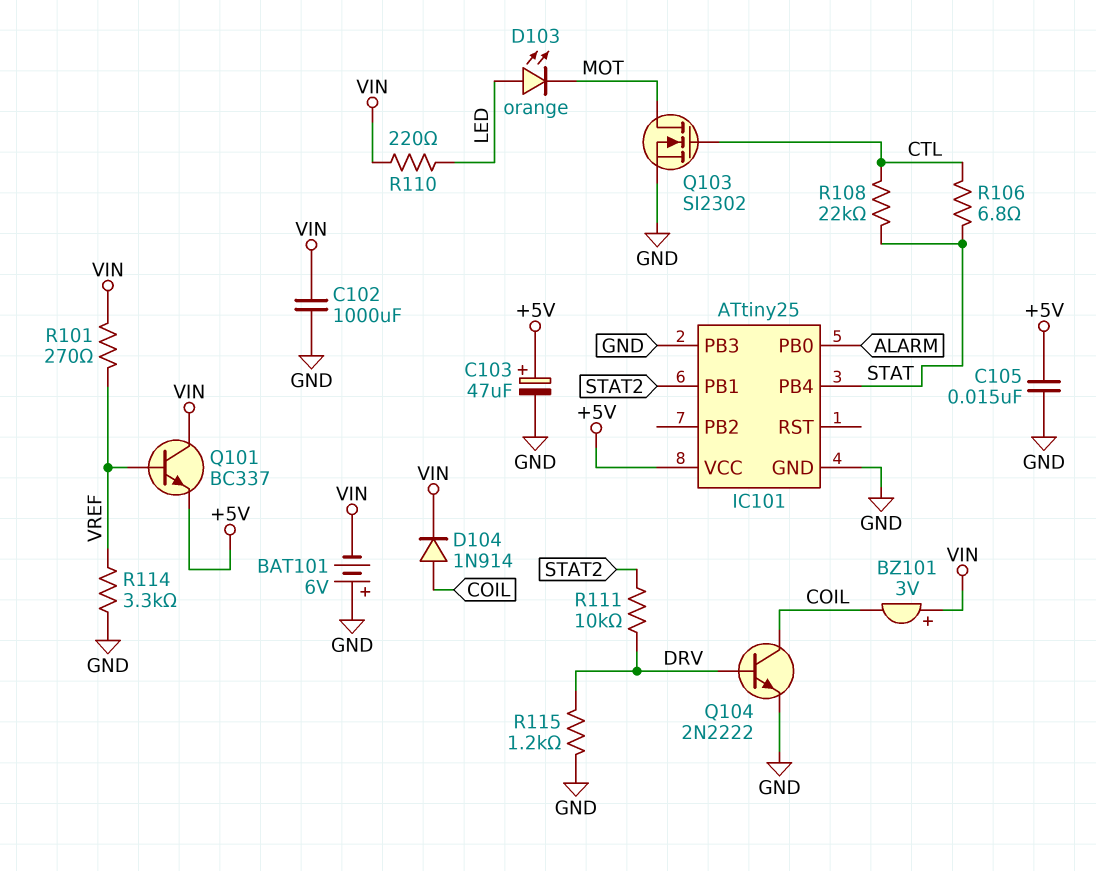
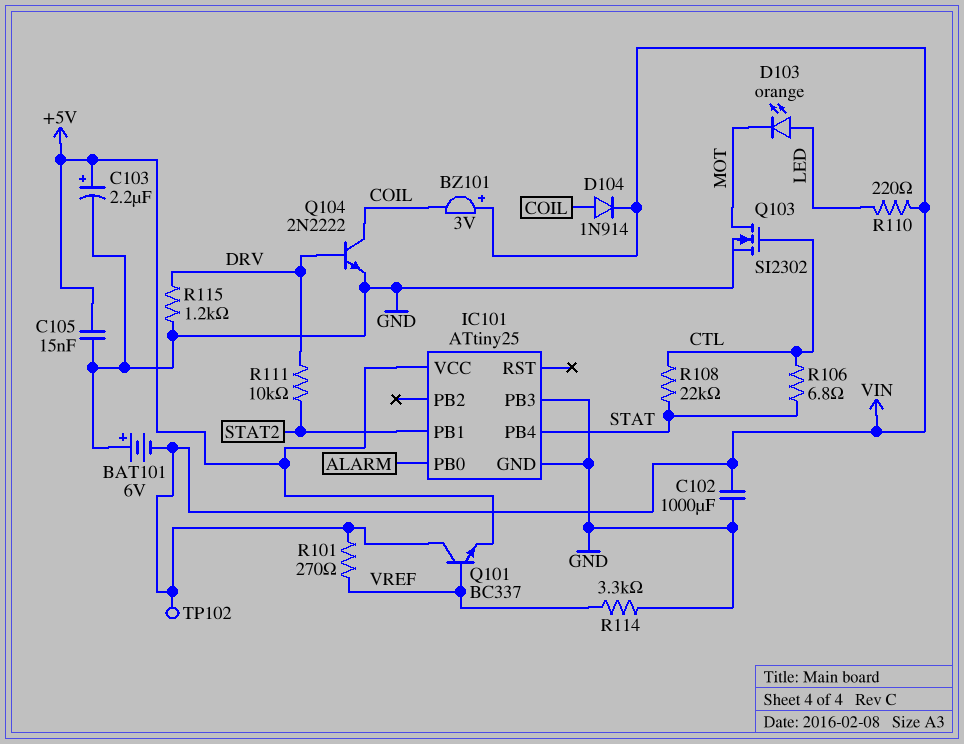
C103: 47uF (plus +5V, minus GND) -> 2.2uF (plus +5V, minus GND)
TP102: none -> test point (VIN)

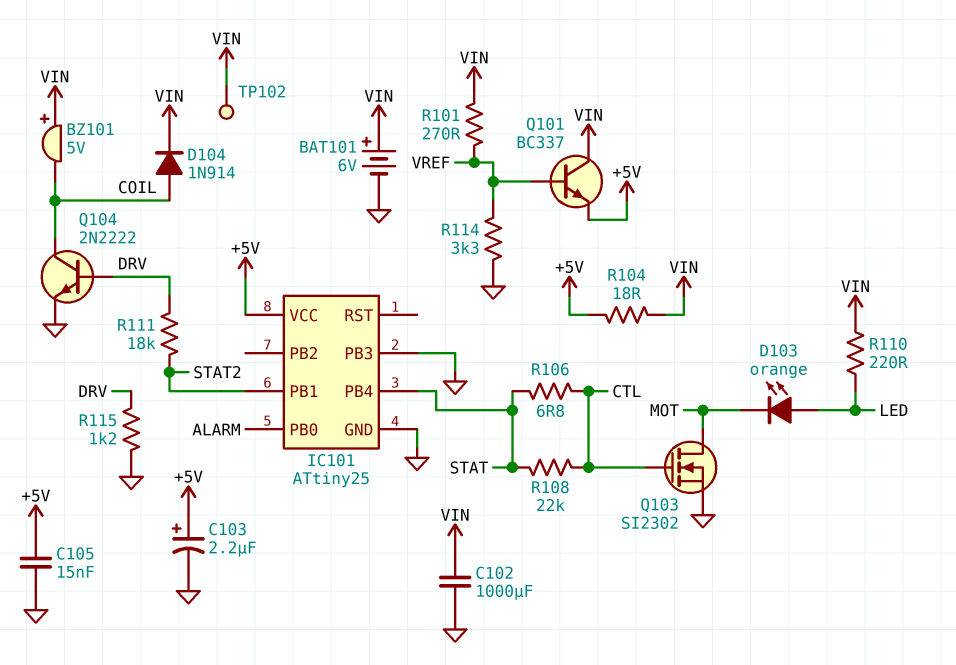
BAT101: 6V (plus GND, minus VIN) -> 6V (plus VIN, minus GND)
BZ101: buzzer 3V (plus VIN, minus COIL) -> buzzer 5V (plus VIN, minus COIL)
R104: none -> 18 (+5V, VIN)
R111: 10k (DRV, STAT2) -> 18k (DRV, STAT2)

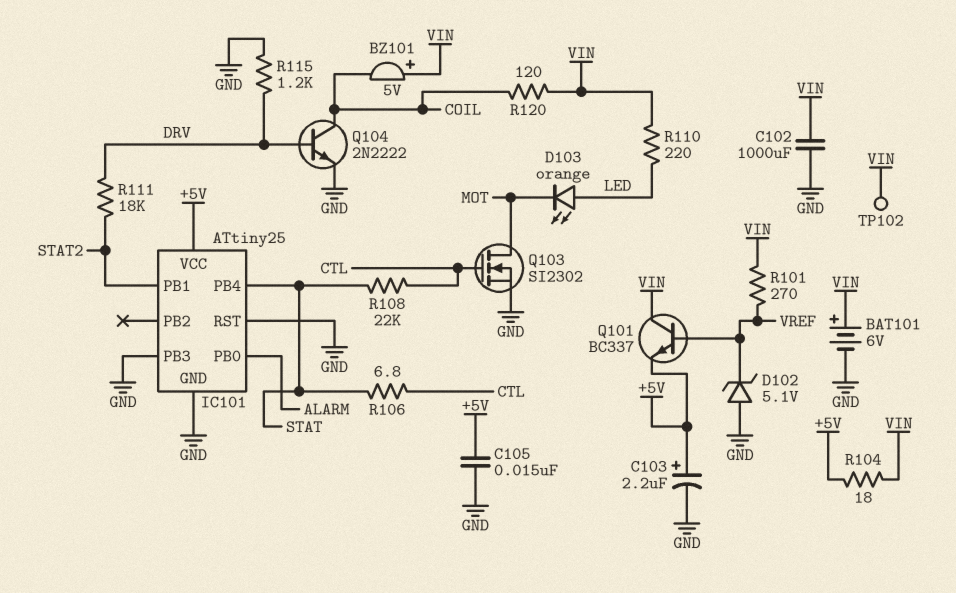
D102: none -> zener 5.1V (A GND, K VREF)
D104: diode 1N914 (A COIL, K VIN) -> none
IC101 pin RST: none -> GND
R114: 3.3k (GND, VREF) -> none
R120: none -> 120 (COIL, VIN)

